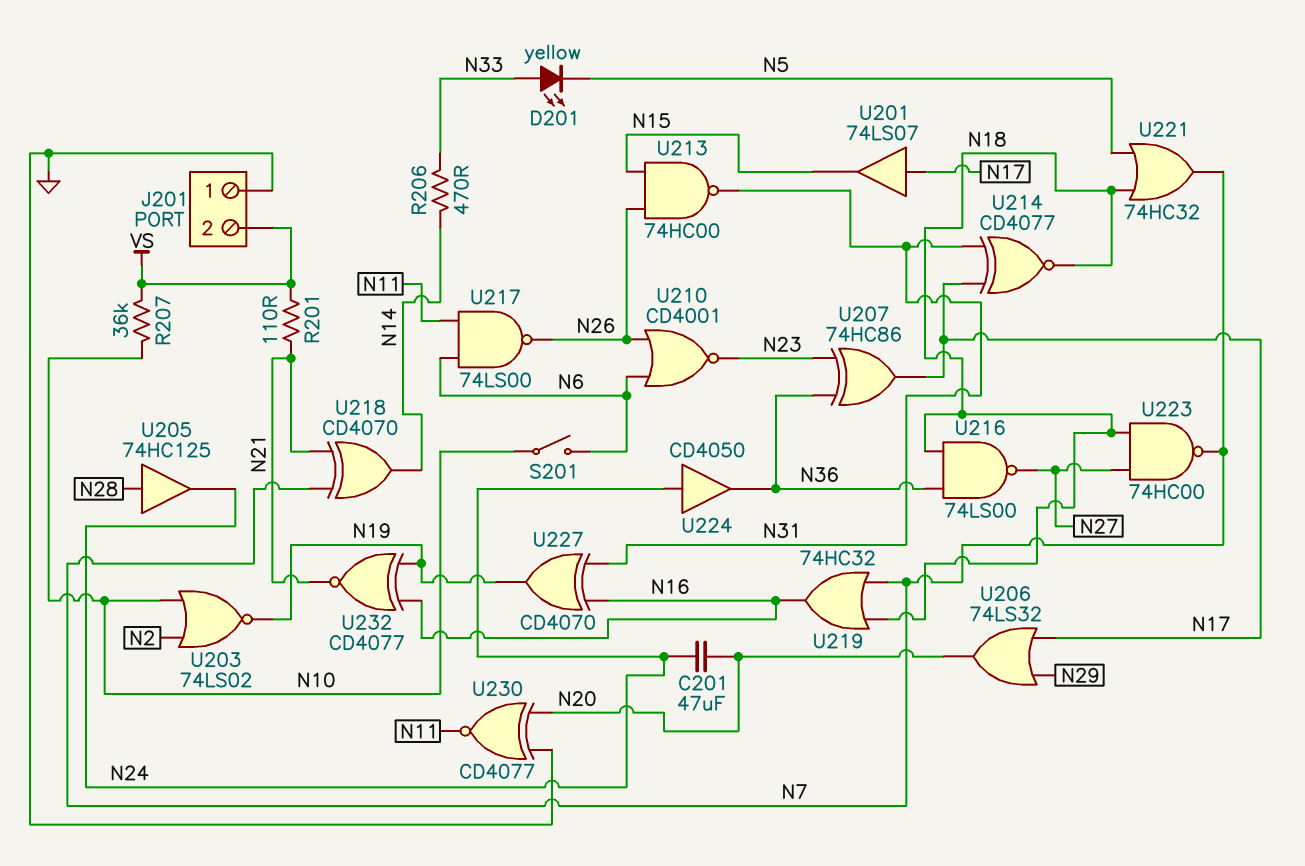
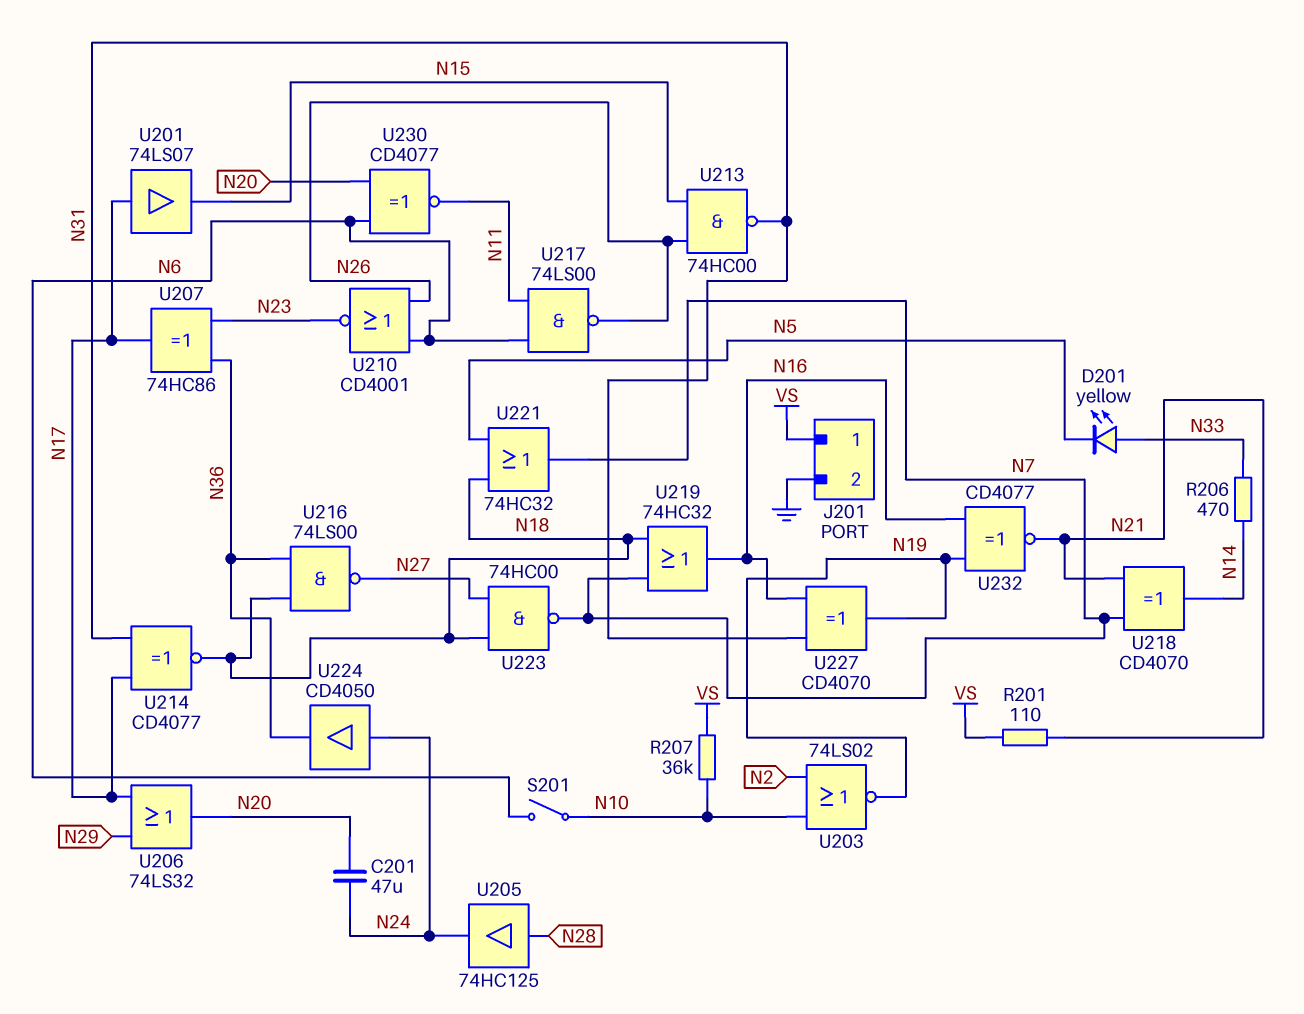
J201 pin 1: GND -> VS
J201 pin 2: VS -> GND
U230: XNOR CD4077 (in GND, in N20, out N11) -> XNOR CD4077 (in N6, in N20, out N11)

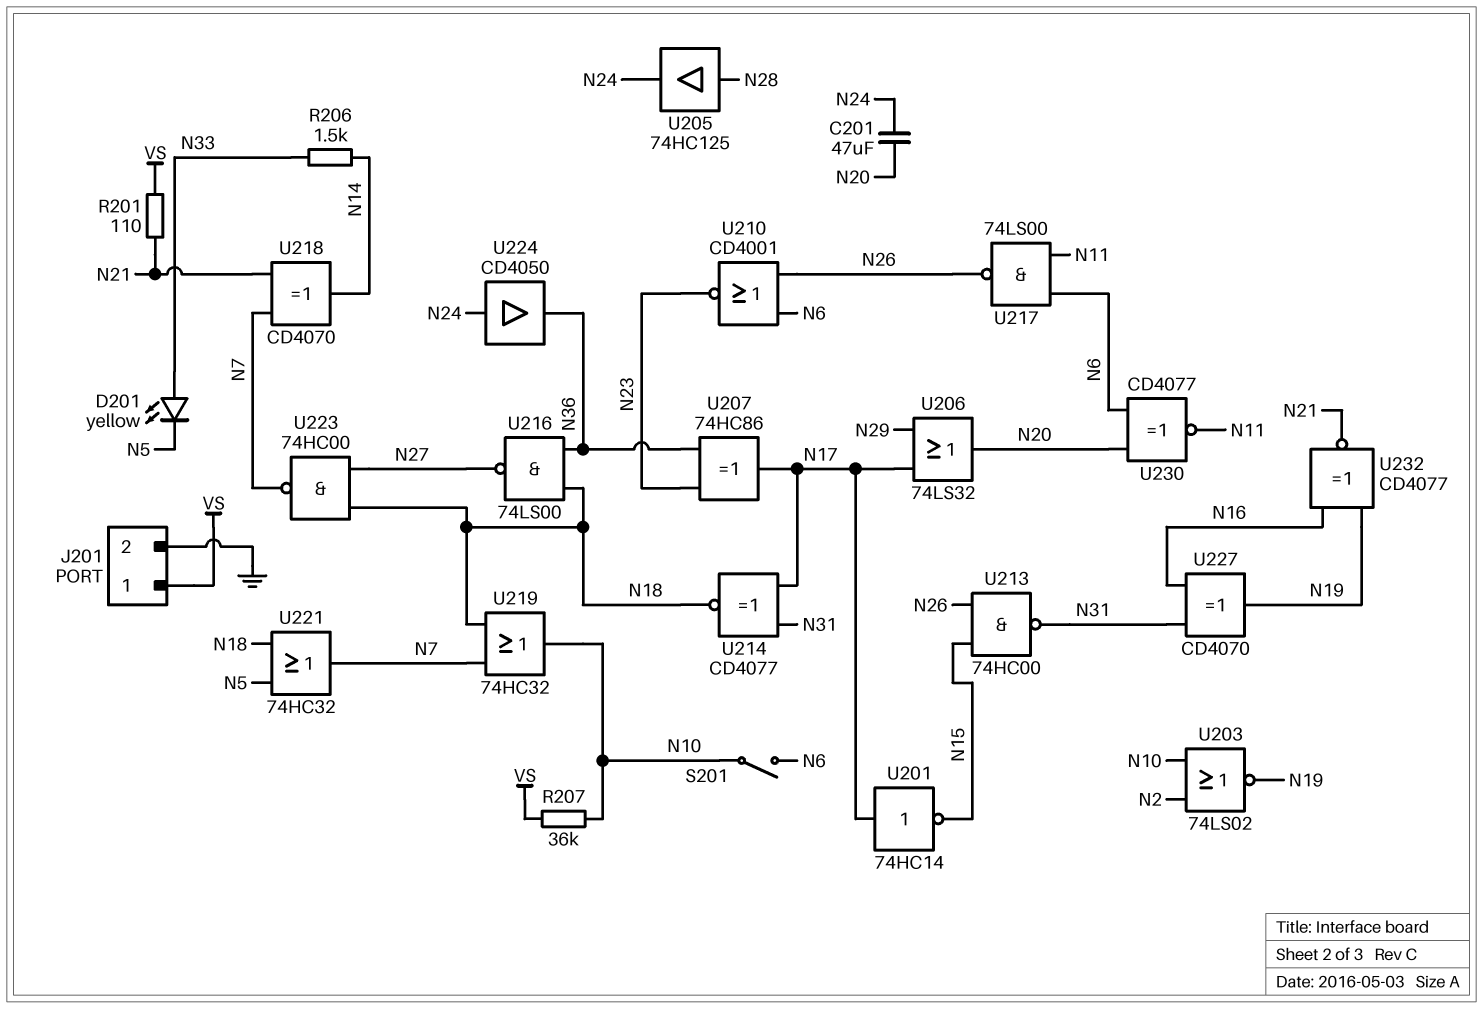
R206: 470 (N14, N33) -> 1.5k (N14, N33)
U201: buffer 74LS07 (in N17, out N15) -> NOT 74HC14 (in N17, out N15)
U219: OR 74HC32 (in N7, in N18, out N16) -> OR 74HC32 (in N7, in N18, out N10)

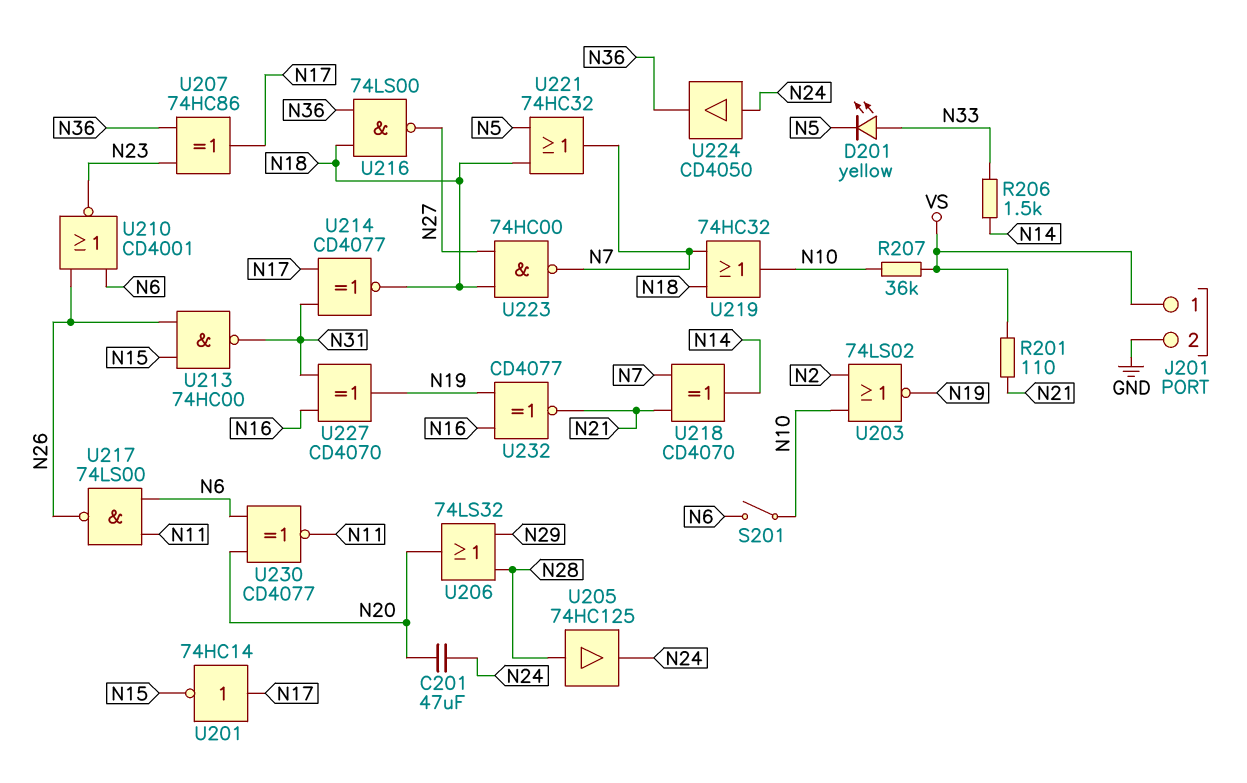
U206: OR 74LS32 (in N17, in N29, out N20) -> OR 74LS32 (in N28, in N29, out N20)

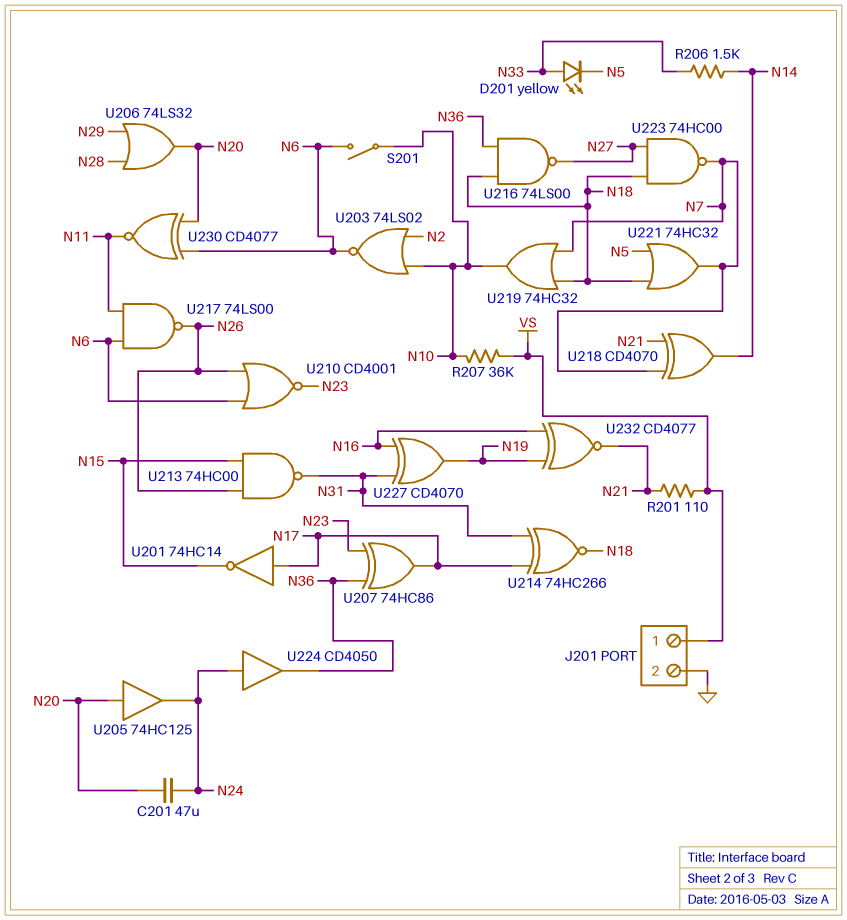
U203: NOR 74LS02 (in N2, in N10, out N19) -> NOR 74LS02 (in N2, in N10, out N6)
U205: buffer 74HC125 (in N28, out N24) -> buffer 74HC125 (in N20, out N24)
U214: XNOR CD4077 (in N17, in N31, out N18) -> XNOR 74HC266 (in N17, in N31, out N18)

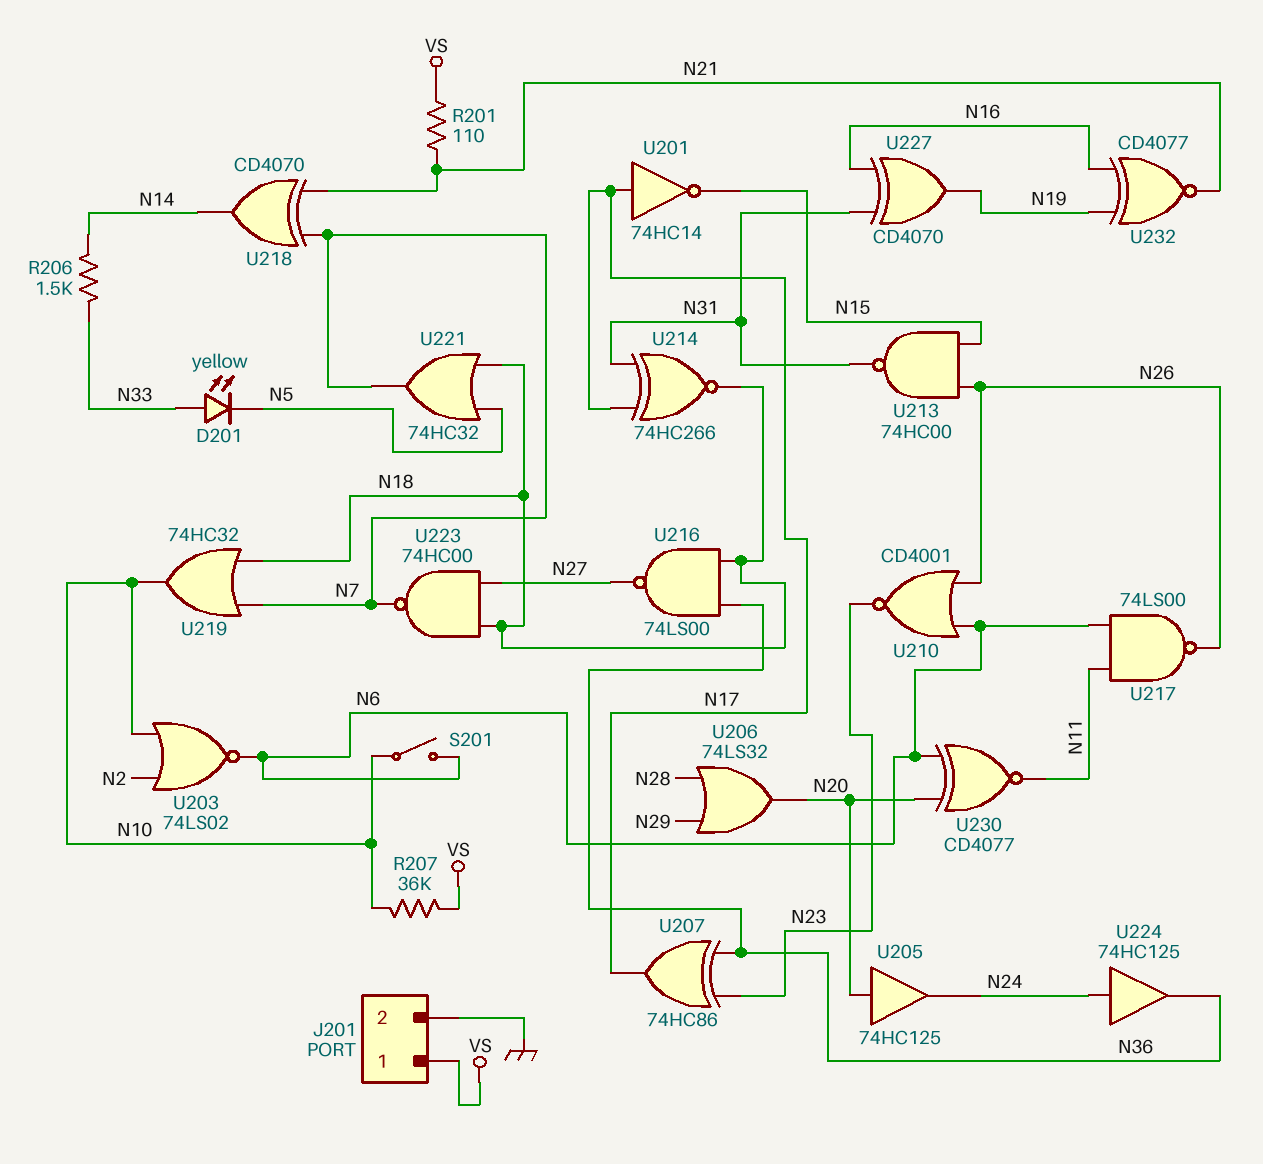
C201: 47uF (N20, N24) -> none
U224: buffer CD4050 (in N24, out N36) -> buffer 74HC125 (in N24, out N36)

